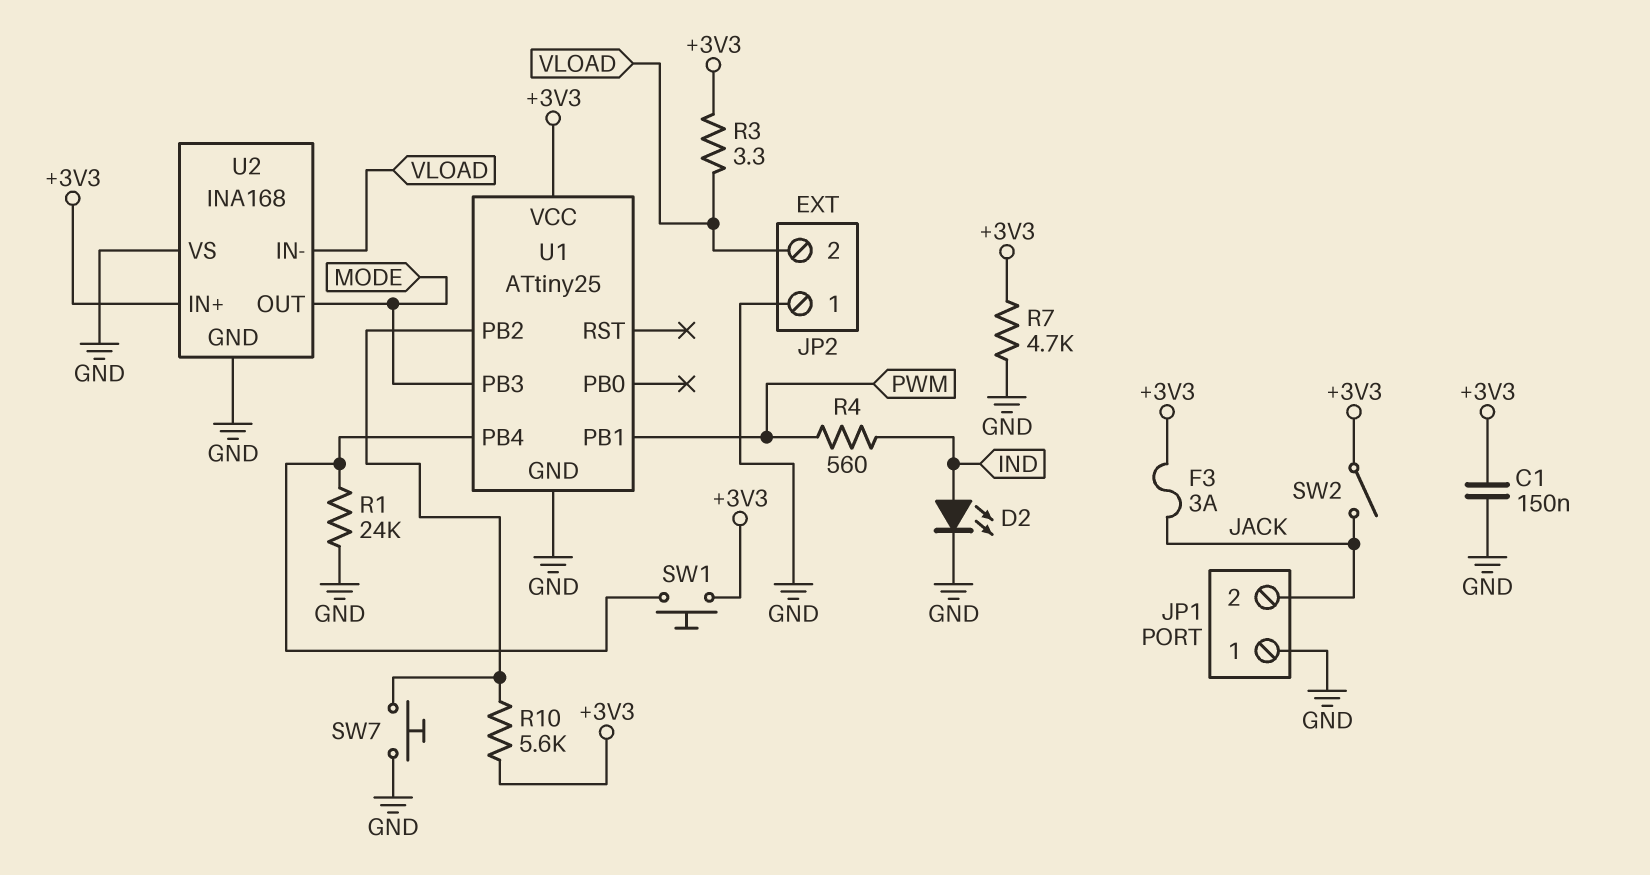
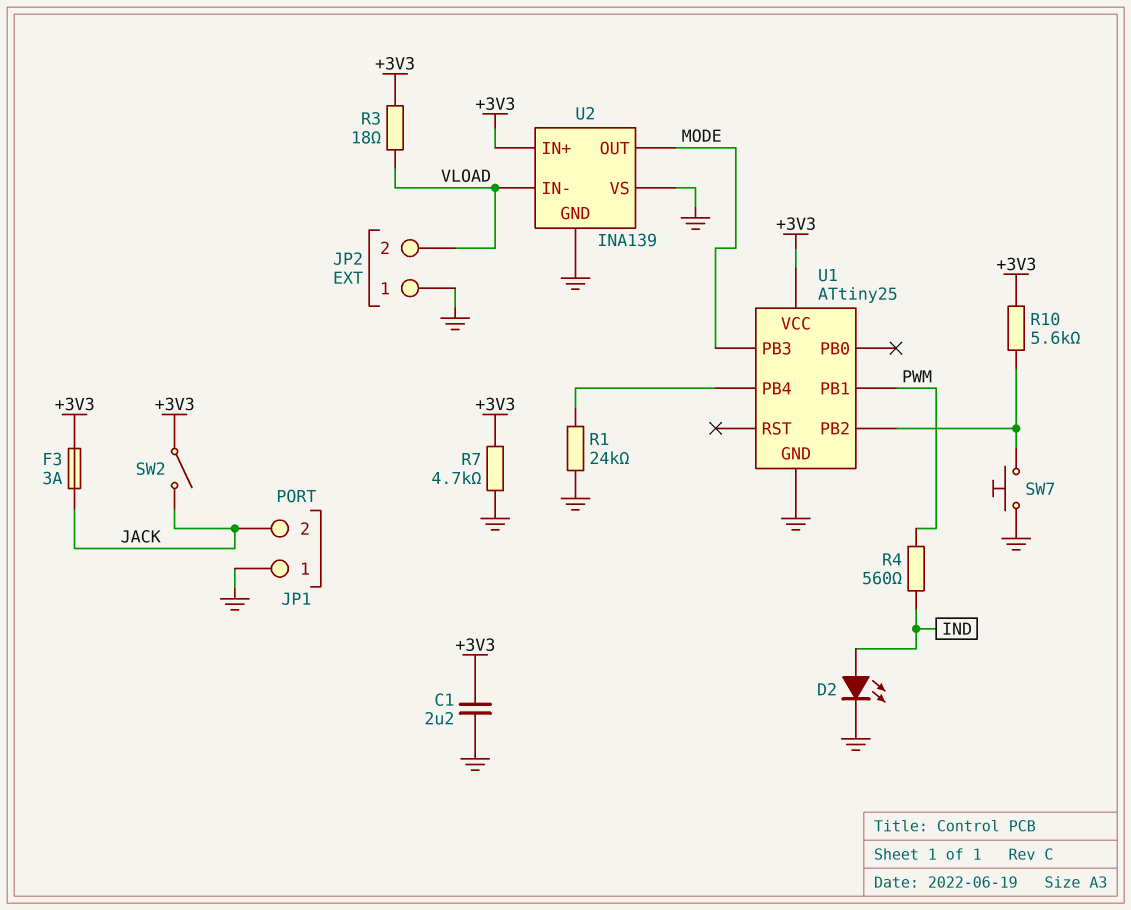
C1: 150nF (+3V3, GND) -> 2.2uF (+3V3, GND)
R3: 3.3 (+3V3, VLOAD) -> 18 (+3V3, VLOAD)
SW1: button (+3V3, U1/PB4) -> none
U2: INA168 -> INA139

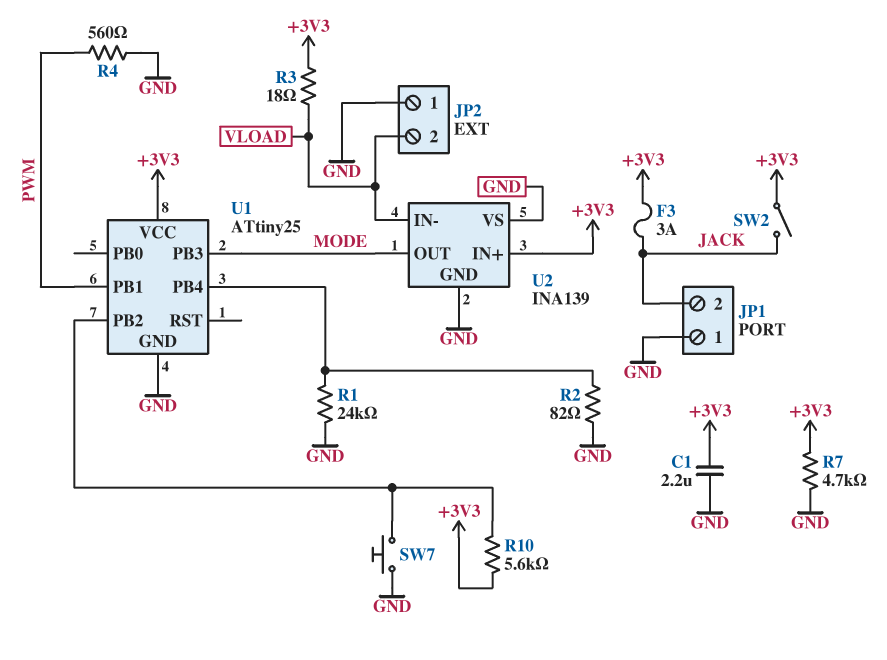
D2: LED (A IND, K GND) -> none
R2: none -> 82 (GND, U1/PB4)
R4: 560 (IND, PWM) -> 560 (GND, PWM)

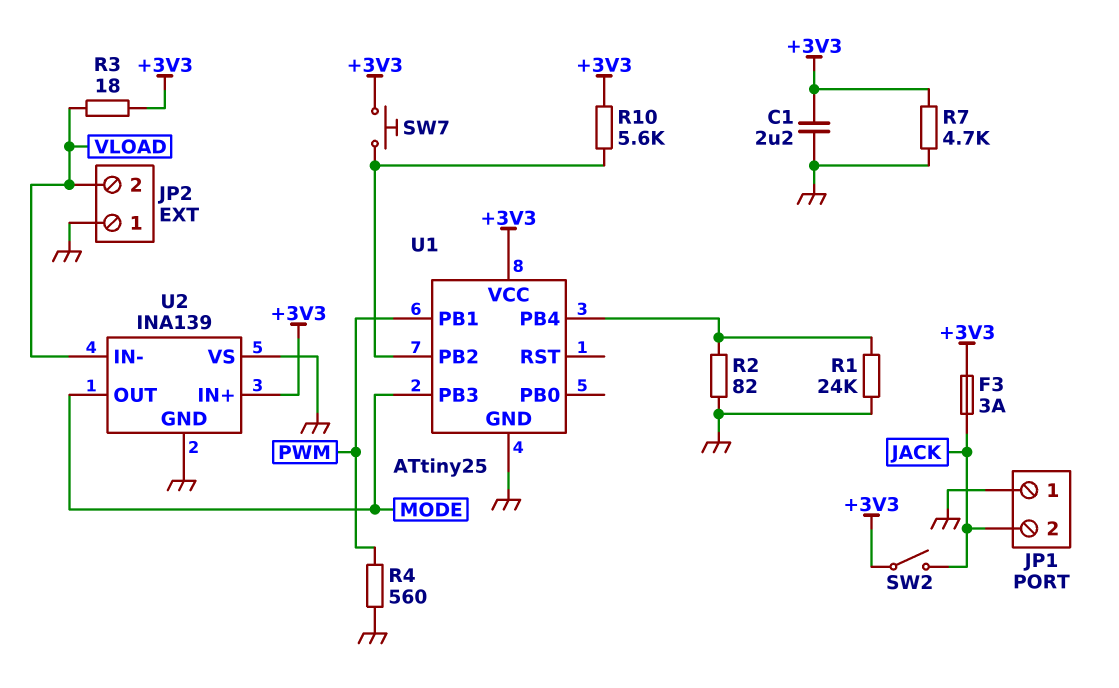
SW7: button (GND, U1/PB2) -> button (+3V3, U1/PB2)

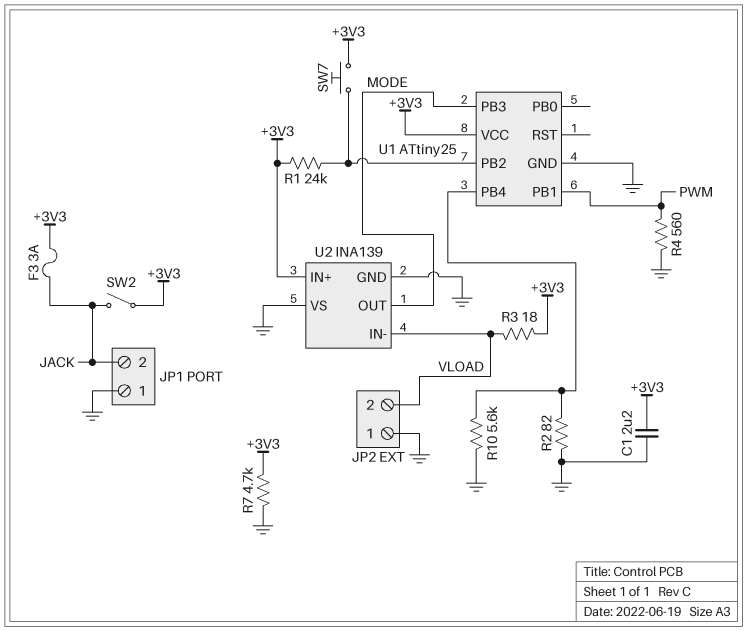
R1: 24k (GND, U1/PB4) -> 24k (+3V3, U1/PB2)
R10: 5.6k (+3V3, U1/PB2) -> 5.6k (GND, U1/PB4)

